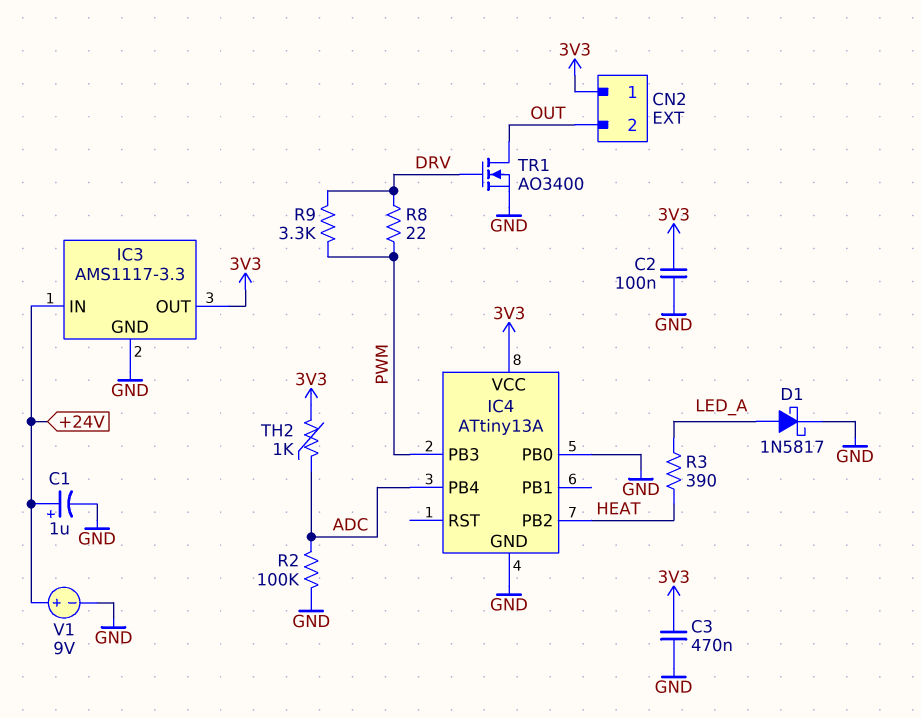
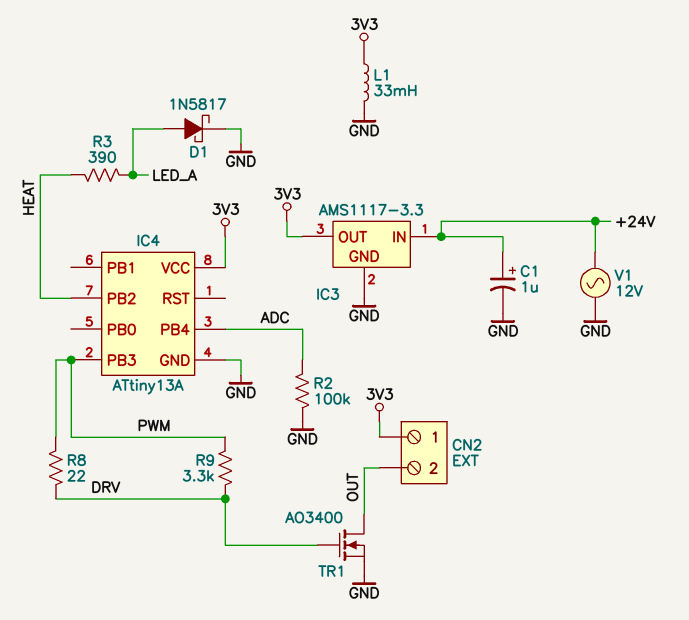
C2: 100nF (3V3, GND) -> none
C3: 470nF (3V3, GND) -> none
IC4 pin PB0: GND -> none
L1: none -> 33mH (3V3, GND)
TH2: 1k (3V3, ADC) -> none
V1: 9V (plus +24V, minus GND) -> AC 12V (+24V, GND)

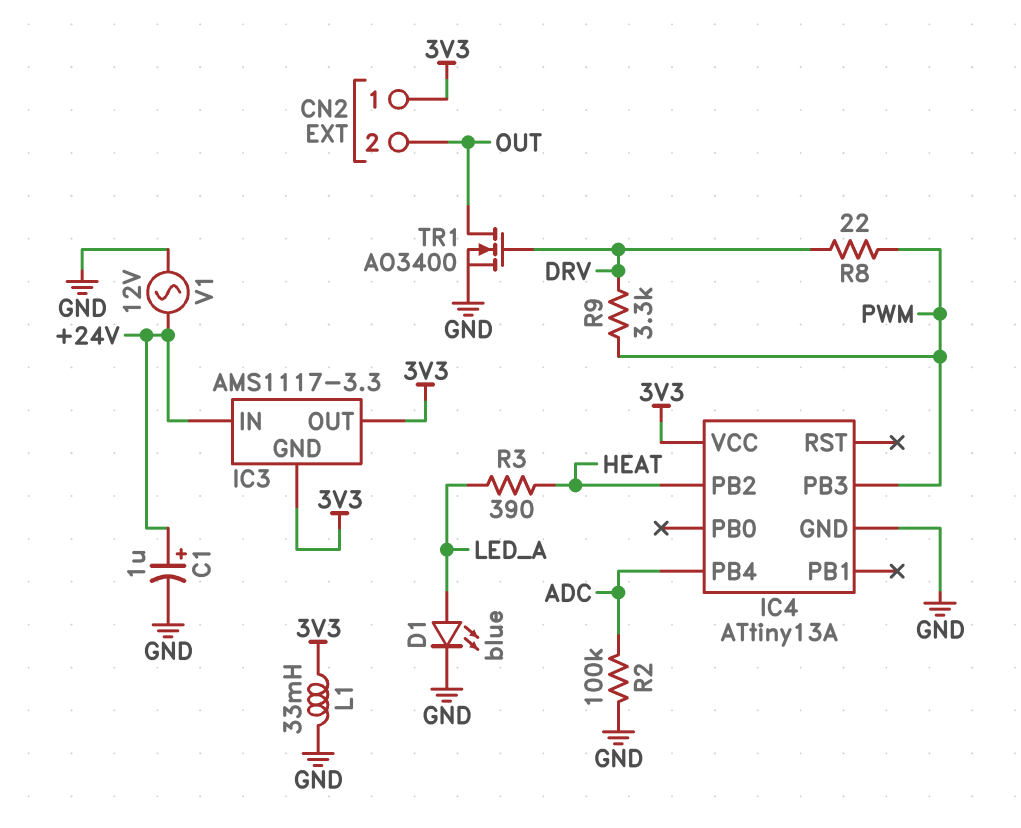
D1: schottky 1N5817 (A LED_A, K GND) -> LED blue (A LED_A, K GND)
IC3 pin GND: GND -> 3V3

